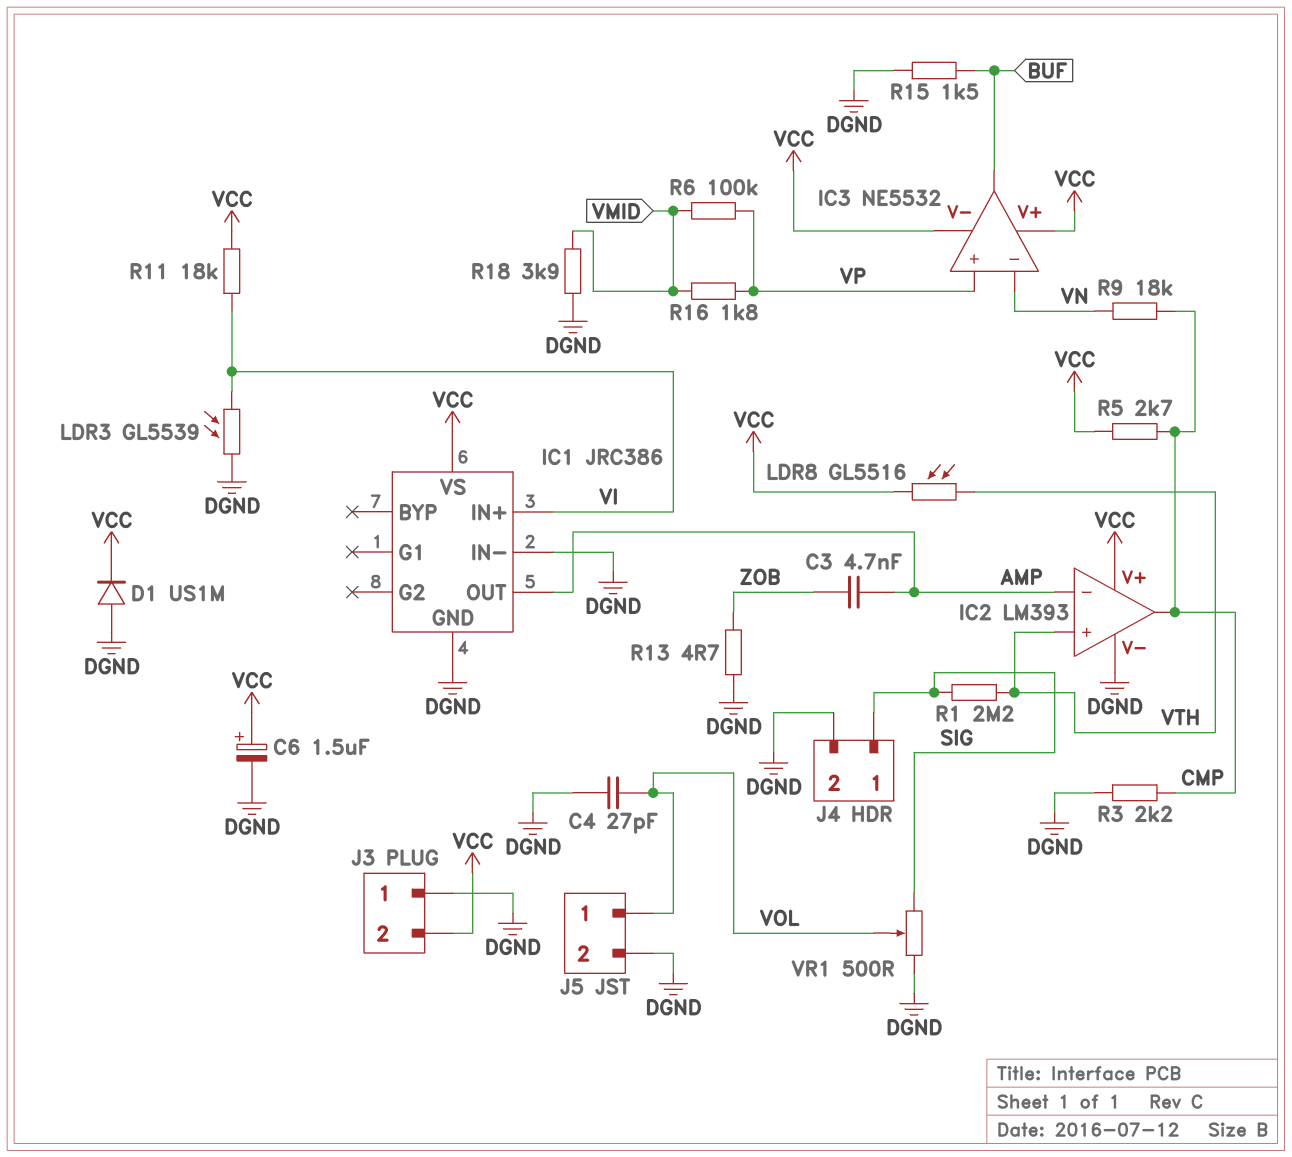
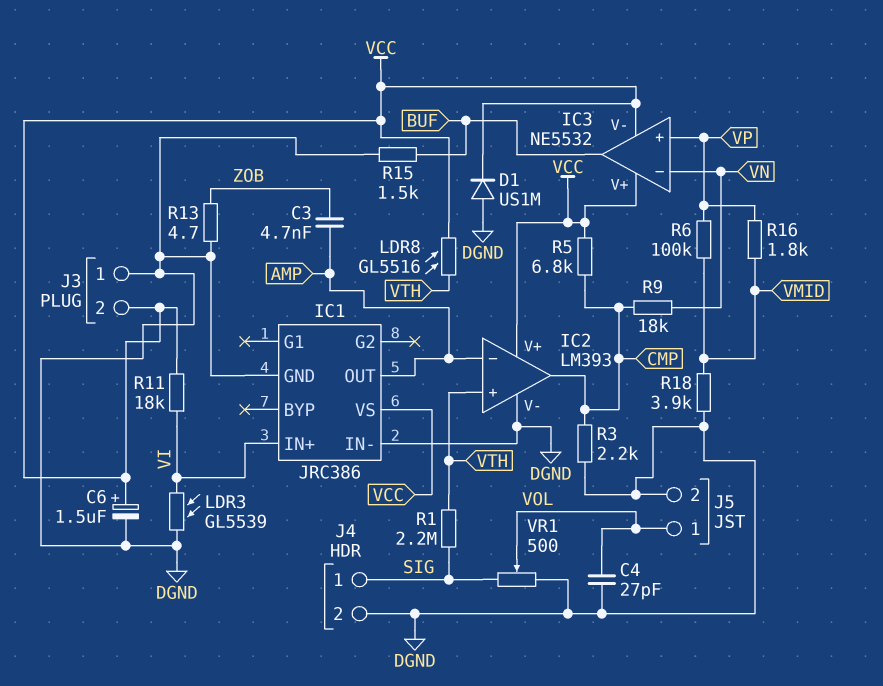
R5: 2.7k (CMP, VCC) -> 6.8k (CMP, VCC)

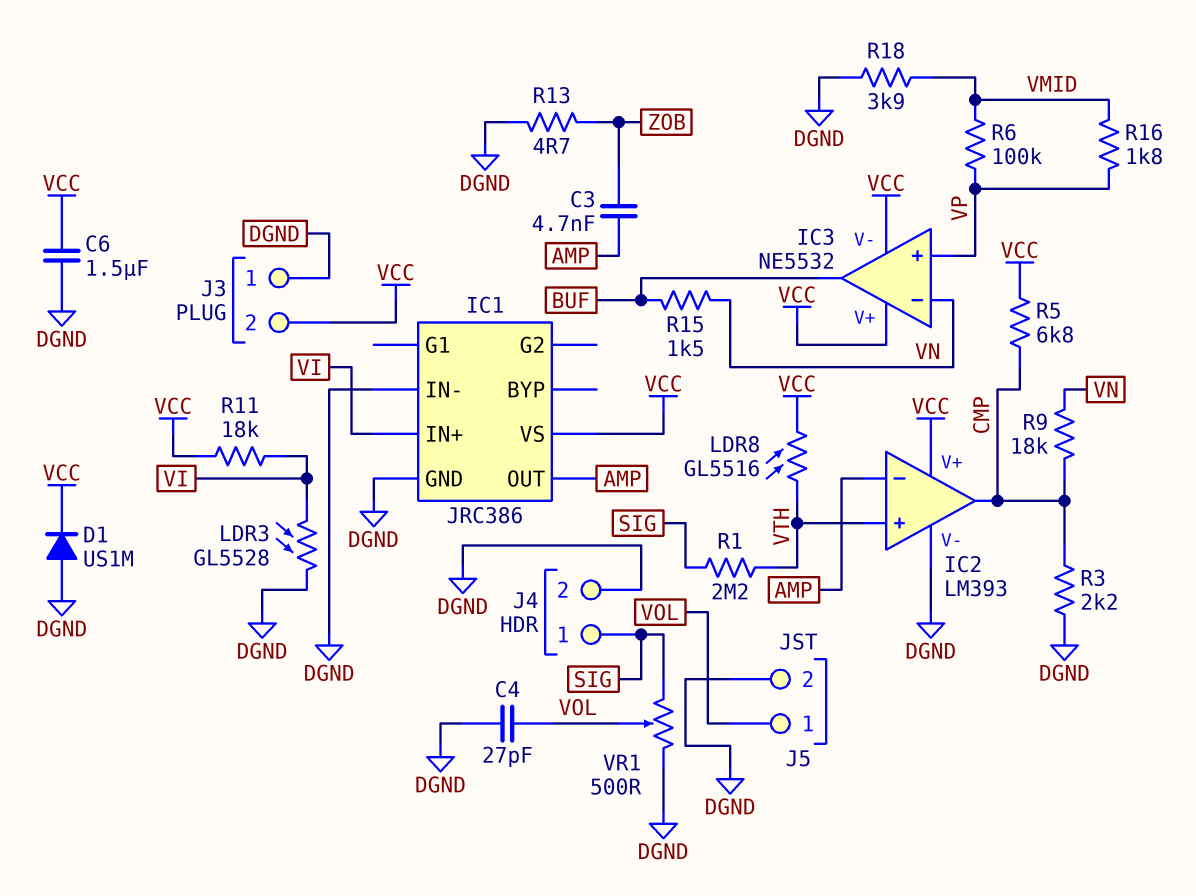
C6: 1.5uF (plus VCC, minus DGND) -> 1.5uF (DGND, VCC)
LDR3: GL5539 (DGND, VI) -> GL5528 (DGND, VI)
R15: 1.5k (BUF, DGND) -> 1.5k (BUF, VN)

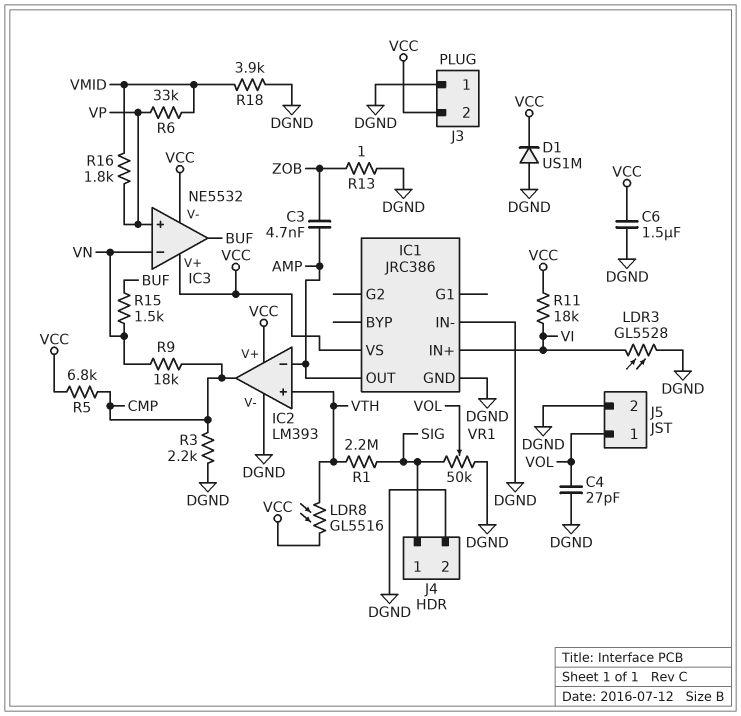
R6: 100k (VMID, VP) -> 33k (VMID, VP)
R13: 4.7 (DGND, ZOB) -> 1 (DGND, ZOB)
VR1: 500 (DGND, SIG, wiper VOL) -> 50k (DGND, SIG, wiper VOL)

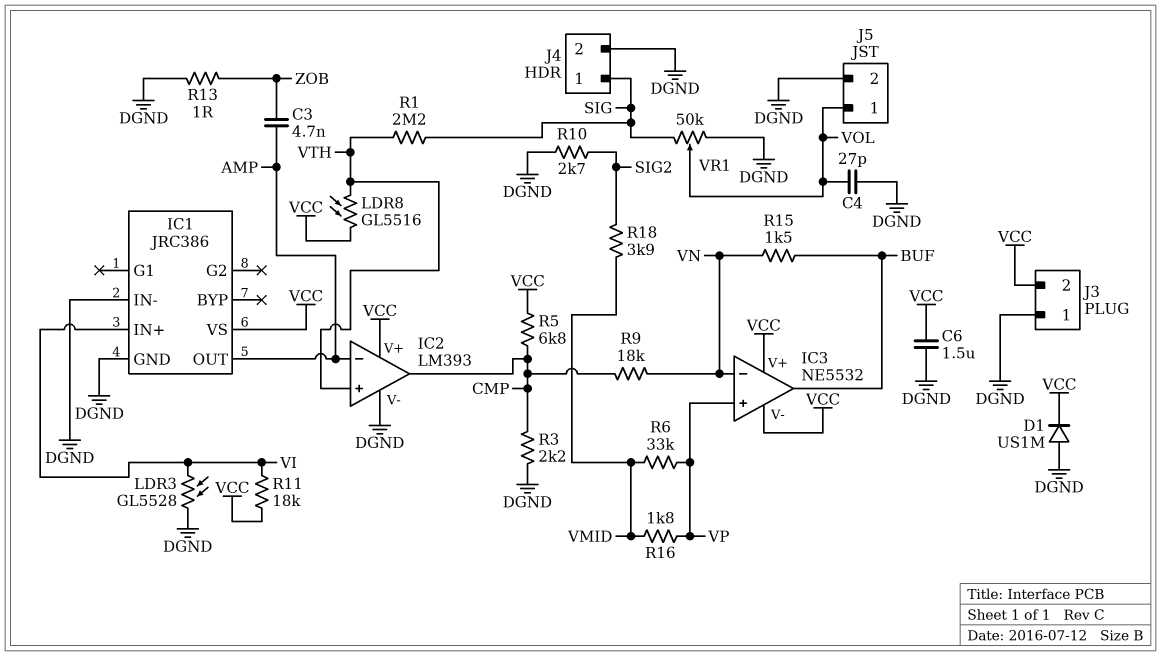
R10: none -> 2.7k (DGND, SIG2)
R18: 3.9k (DGND, VMID) -> 3.9k (SIG2, VMID)

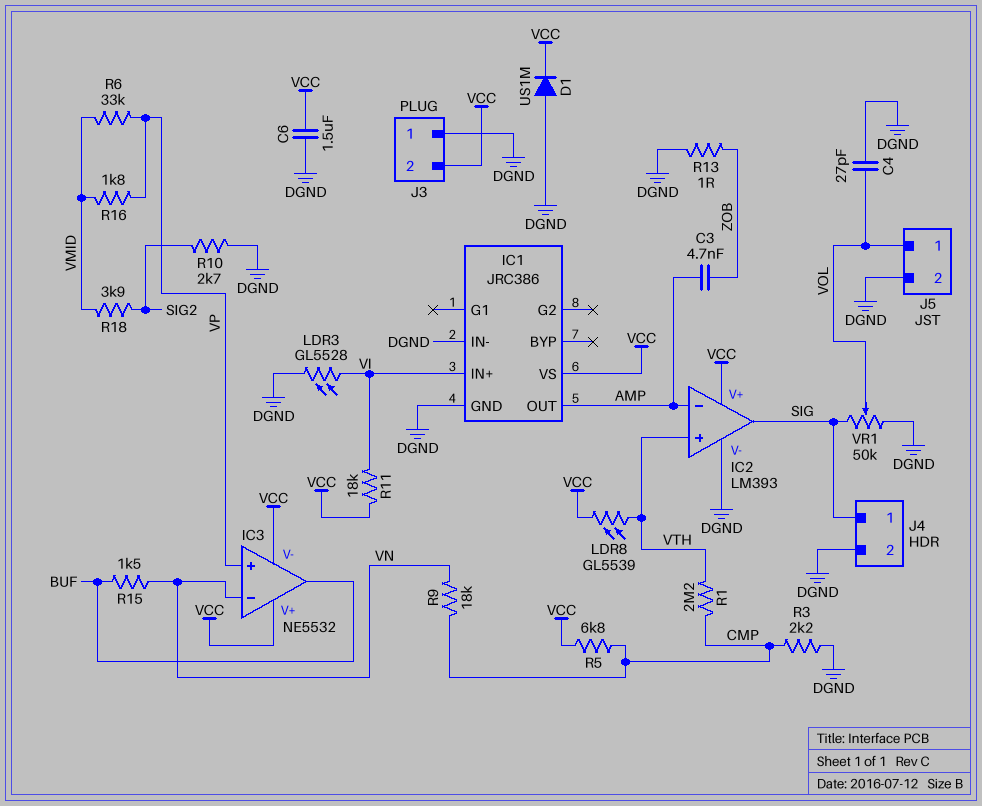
IC2 pin out: CMP -> SIG
LDR8: GL5516 (VCC, VTH) -> GL5539 (VCC, VTH)
R1: 2.2M (SIG, VTH) -> 2.2M (CMP, VTH)

